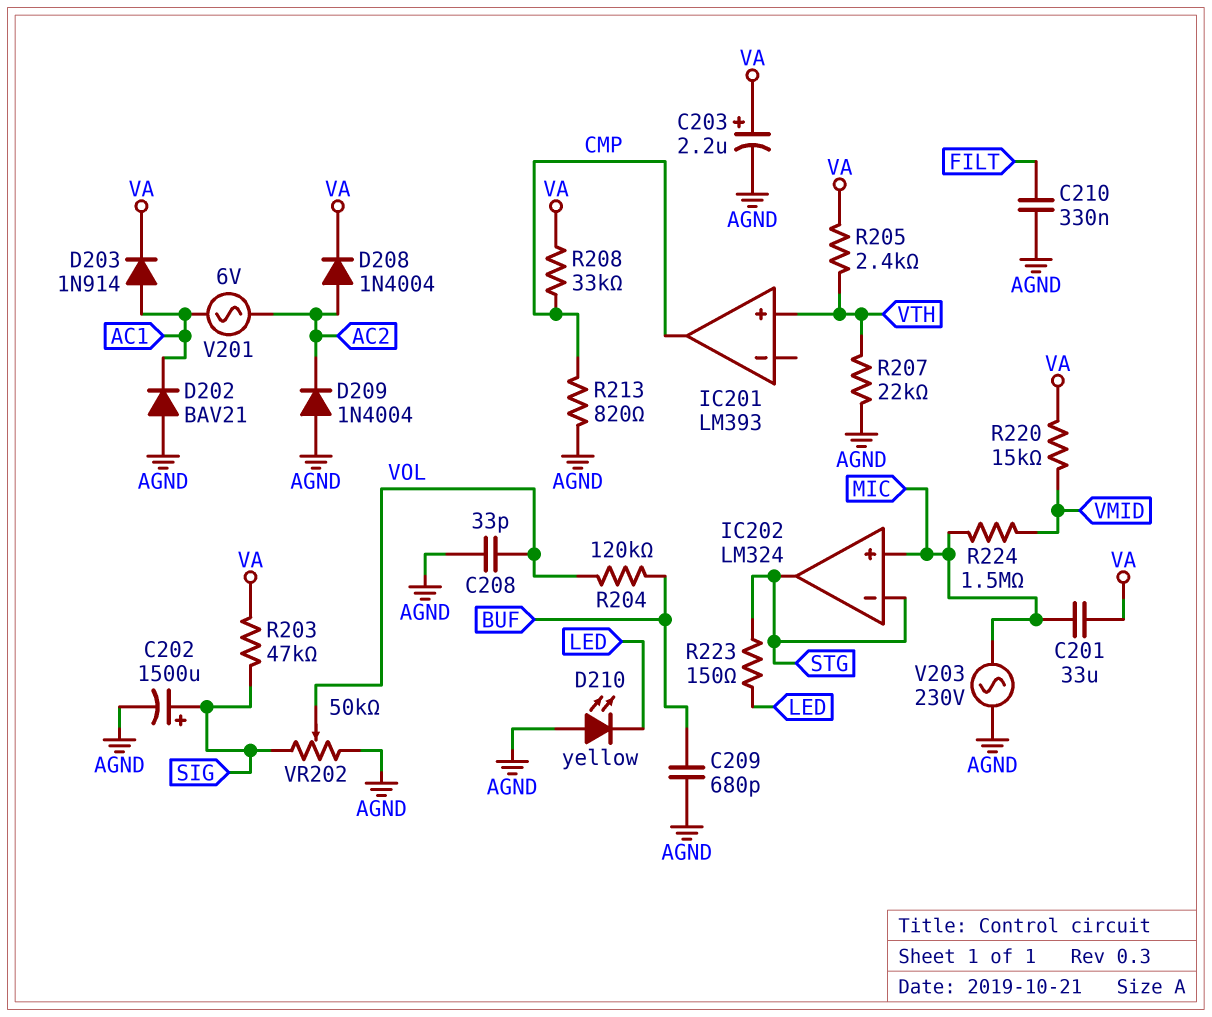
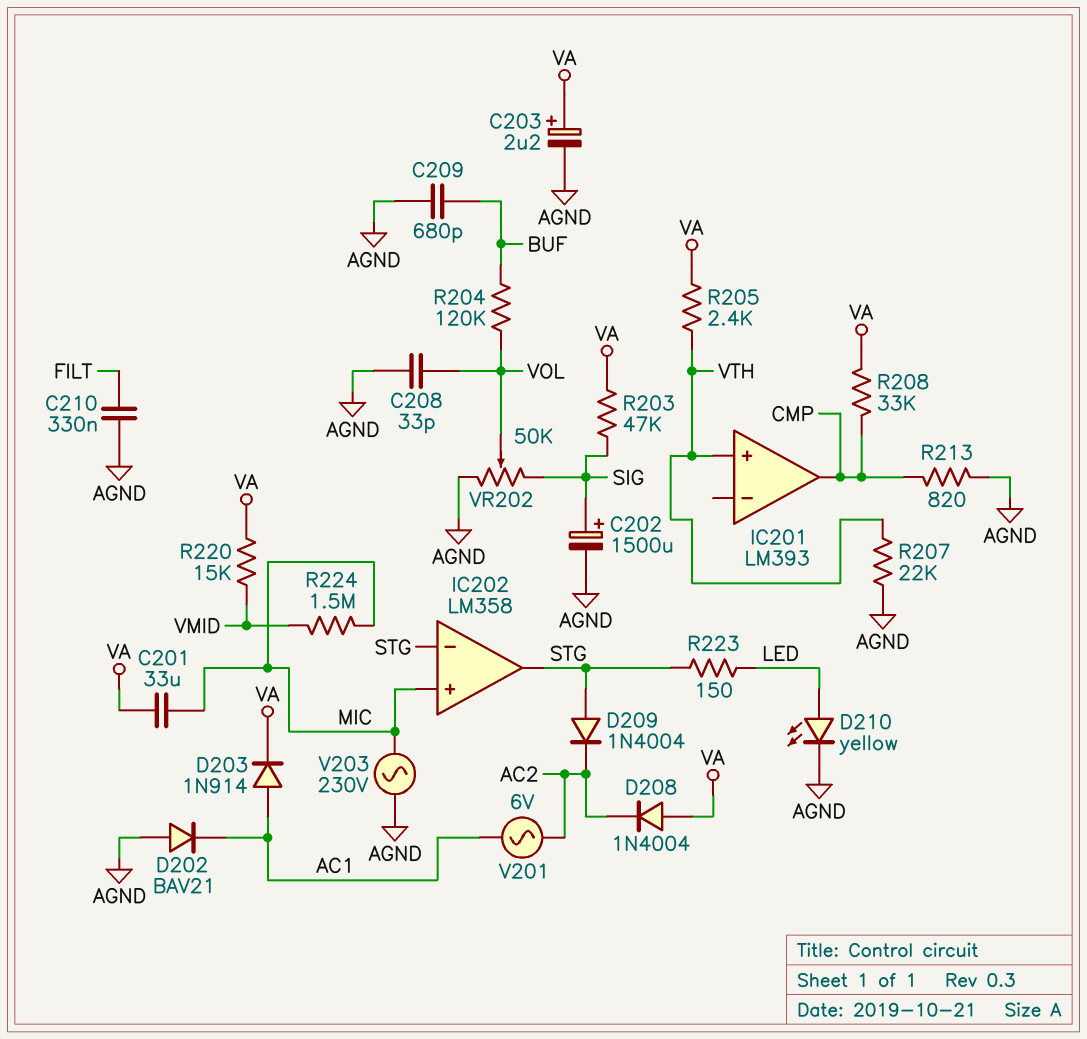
D208: diode 1N4004 (A AC2, K VA) -> diode 1N4004 (A VA, K AC2)
D209: diode 1N4004 (A AGND, K AC2) -> diode 1N4004 (A STG, K AC2)
D210: LED yellow (A AGND, K LED) -> LED yellow (A LED, K AGND)
IC202: LM324 -> LM358

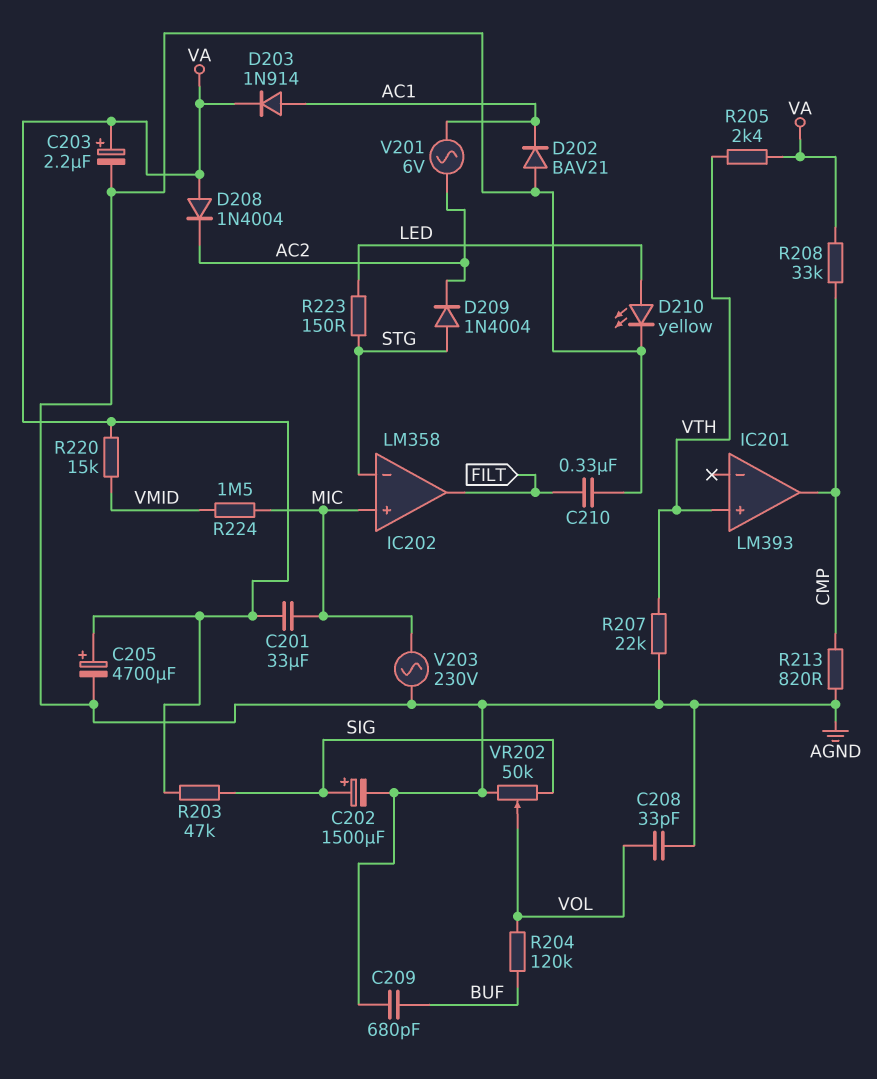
C205: none -> 4700uF (plus VA, minus AGND)
IC202 pin out: STG -> FILT

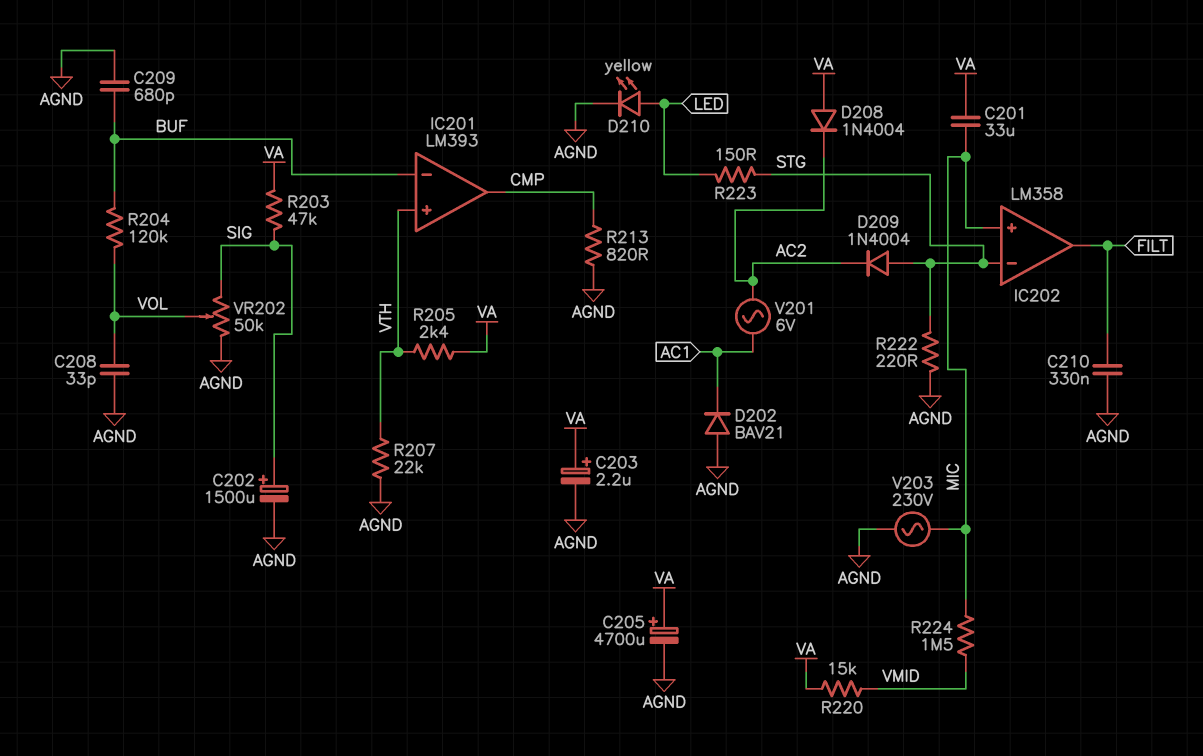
D203: diode 1N914 (A AC1, K VA) -> none
IC201 pin in-: none -> BUF
R208: 33k (CMP, VA) -> none
R222: none -> 220 (AGND, STG)

